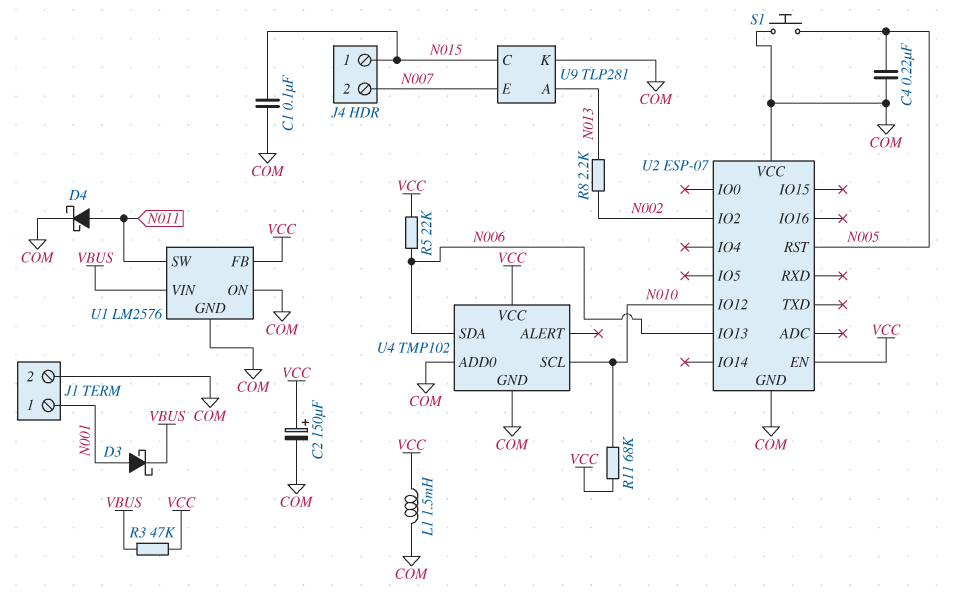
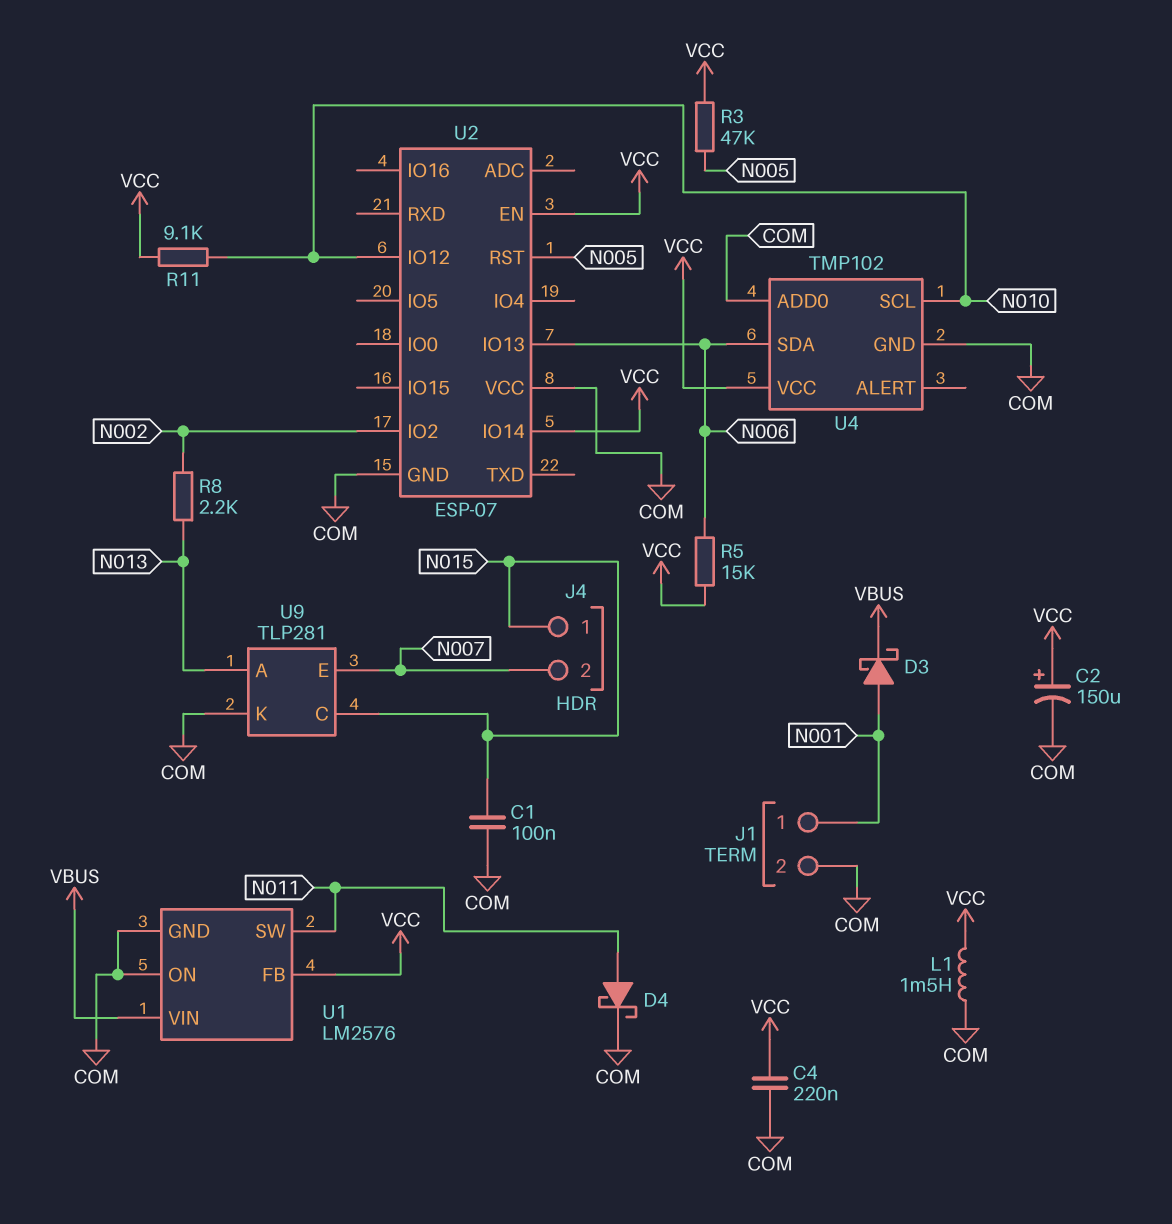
C4: 220nF (COM, N005) -> 220nF (COM, VCC)
R3: 47k (VBUS, VCC) -> 47k (N005, VCC)
R5: 22k (N006, VCC) -> 15k (N006, VCC)
R11: 68k (N010, VCC) -> 9.1k (N010, VCC)
S1: button (COM, N005) -> none
U2 pin IO14: none -> VCC

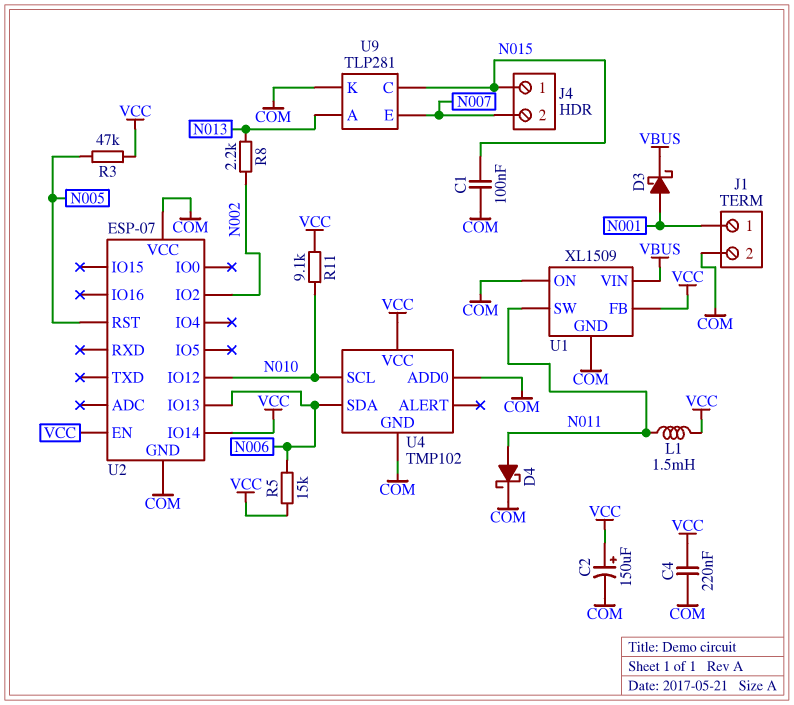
L1: 1.5mH (COM, VCC) -> 1.5mH (N011, VCC)
U1: LM2576 -> XL1509

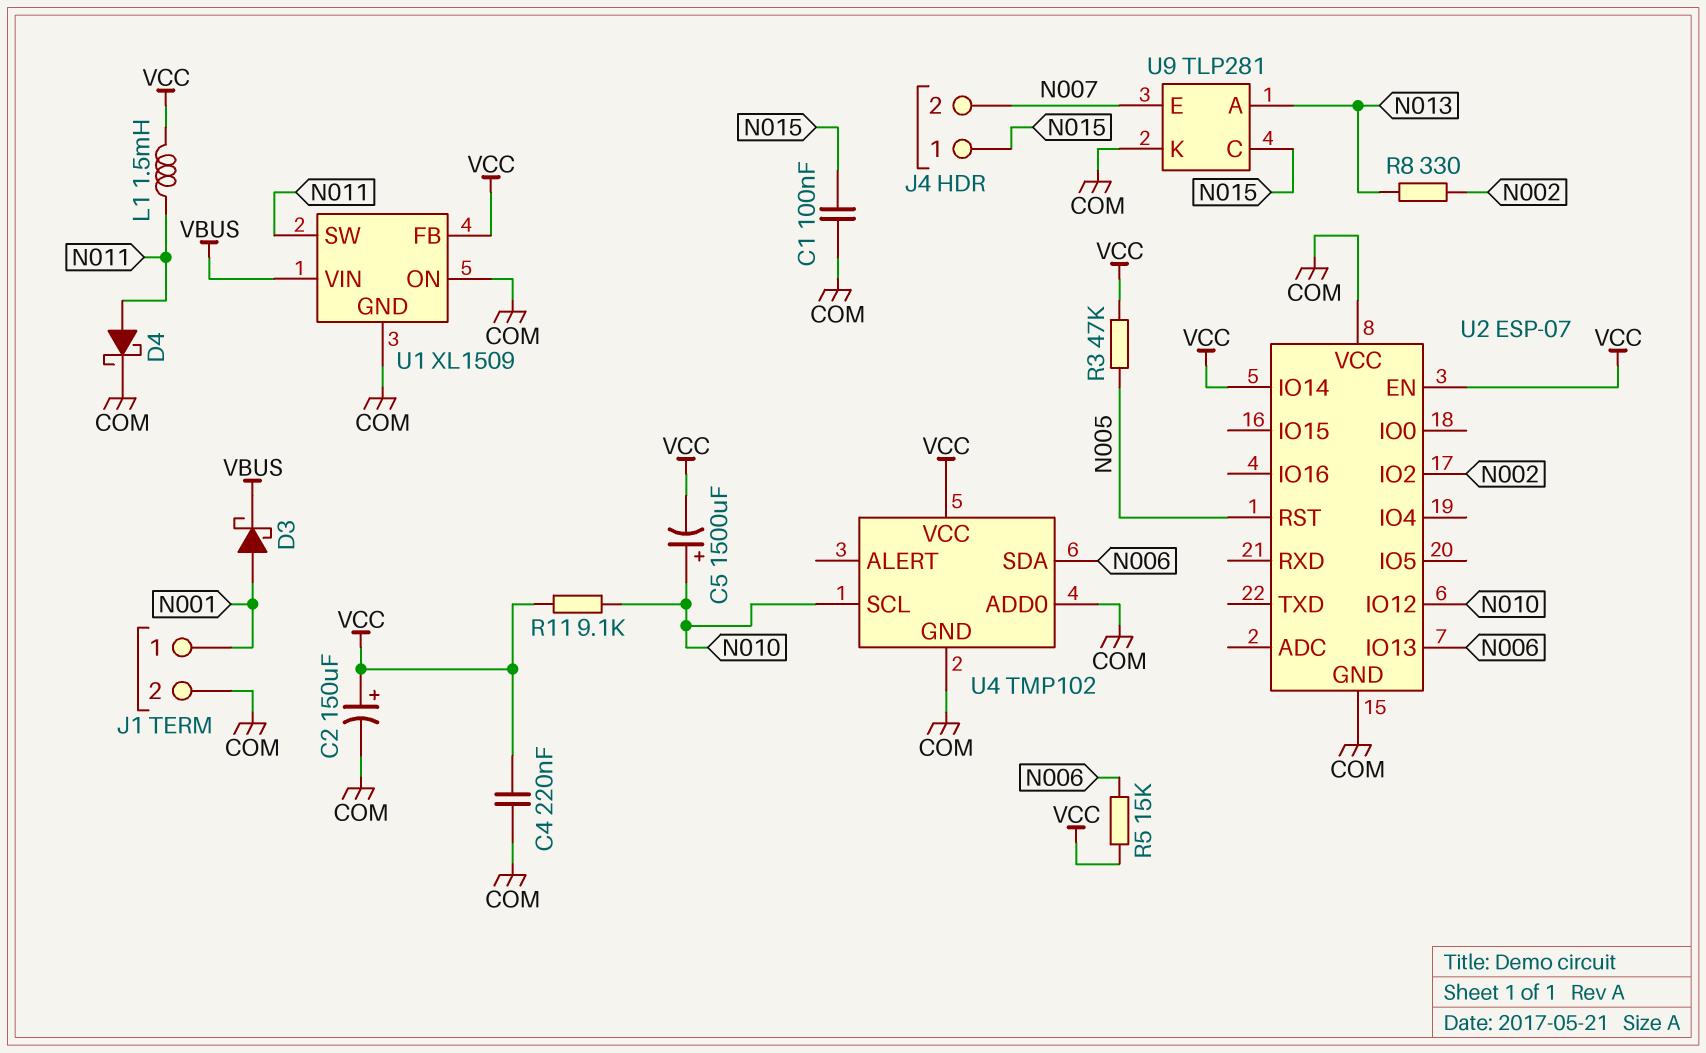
C5: none -> 1500uF (plus N010, minus VCC)
R8: 2.2k (N002, N013) -> 330 (N002, N013)

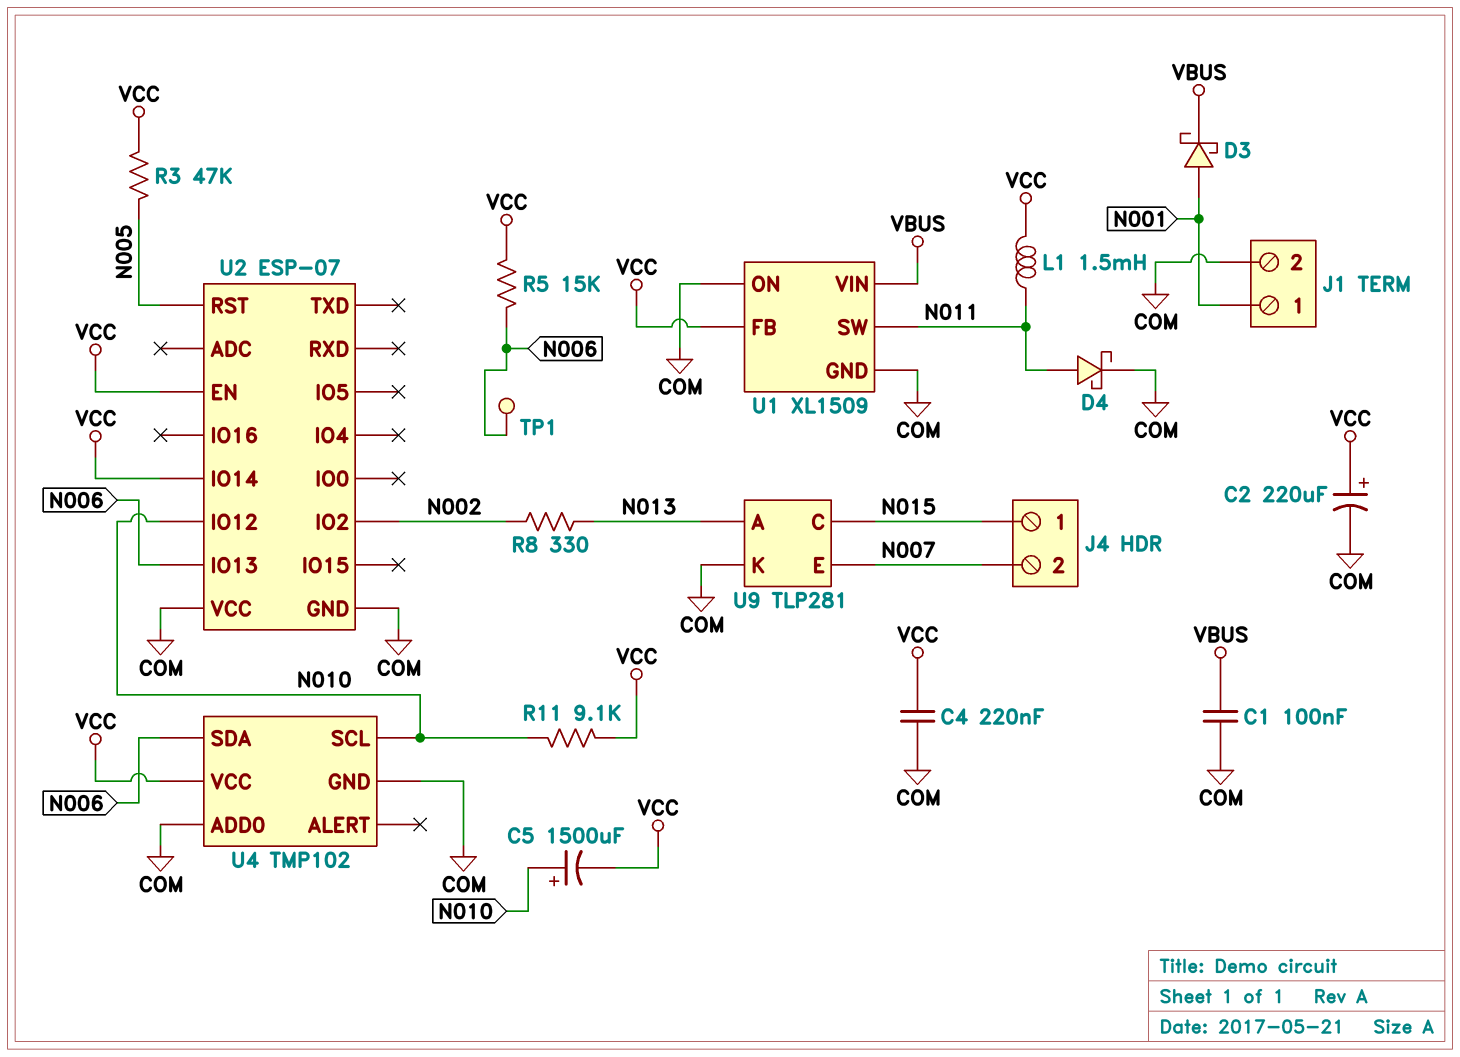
C1: 100nF (COM, N015) -> 100nF (COM, VBUS)
C2: 150uF (plus VCC, minus COM) -> 220uF (plus VCC, minus COM)
TP1: none -> test point (N006)

